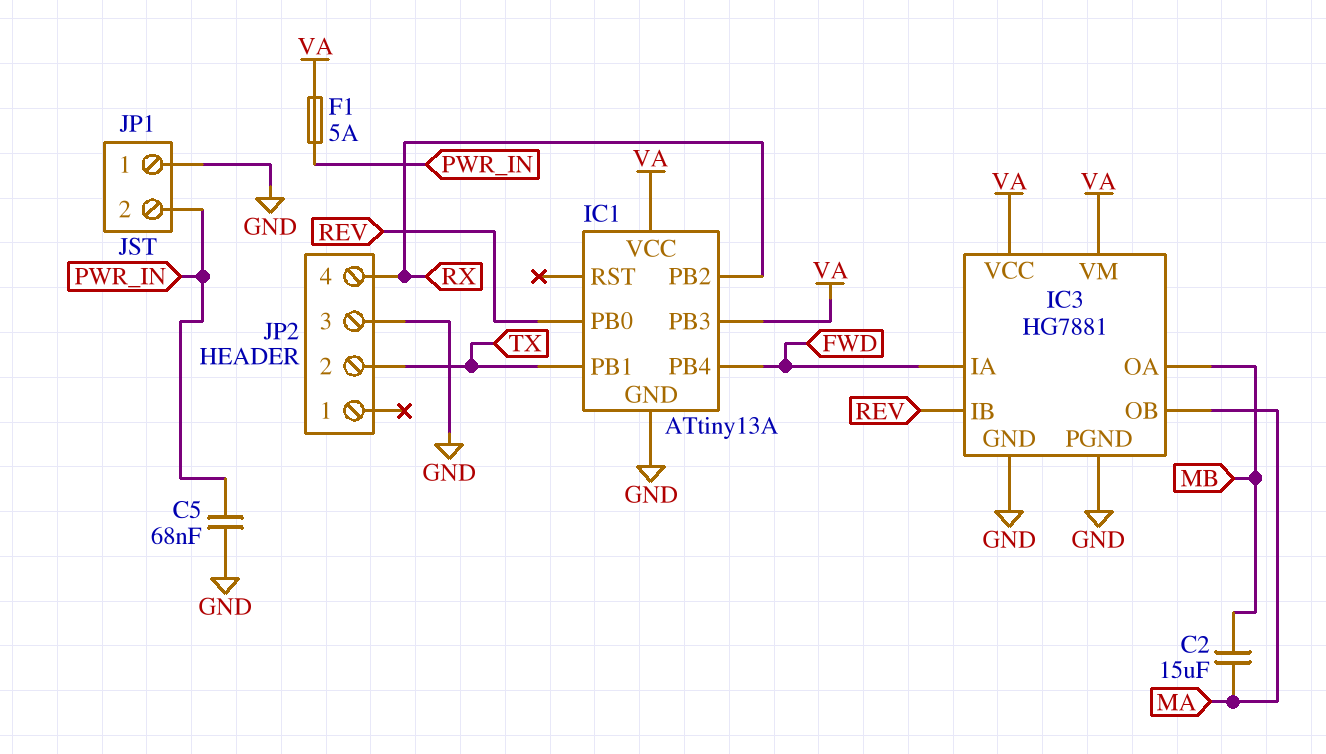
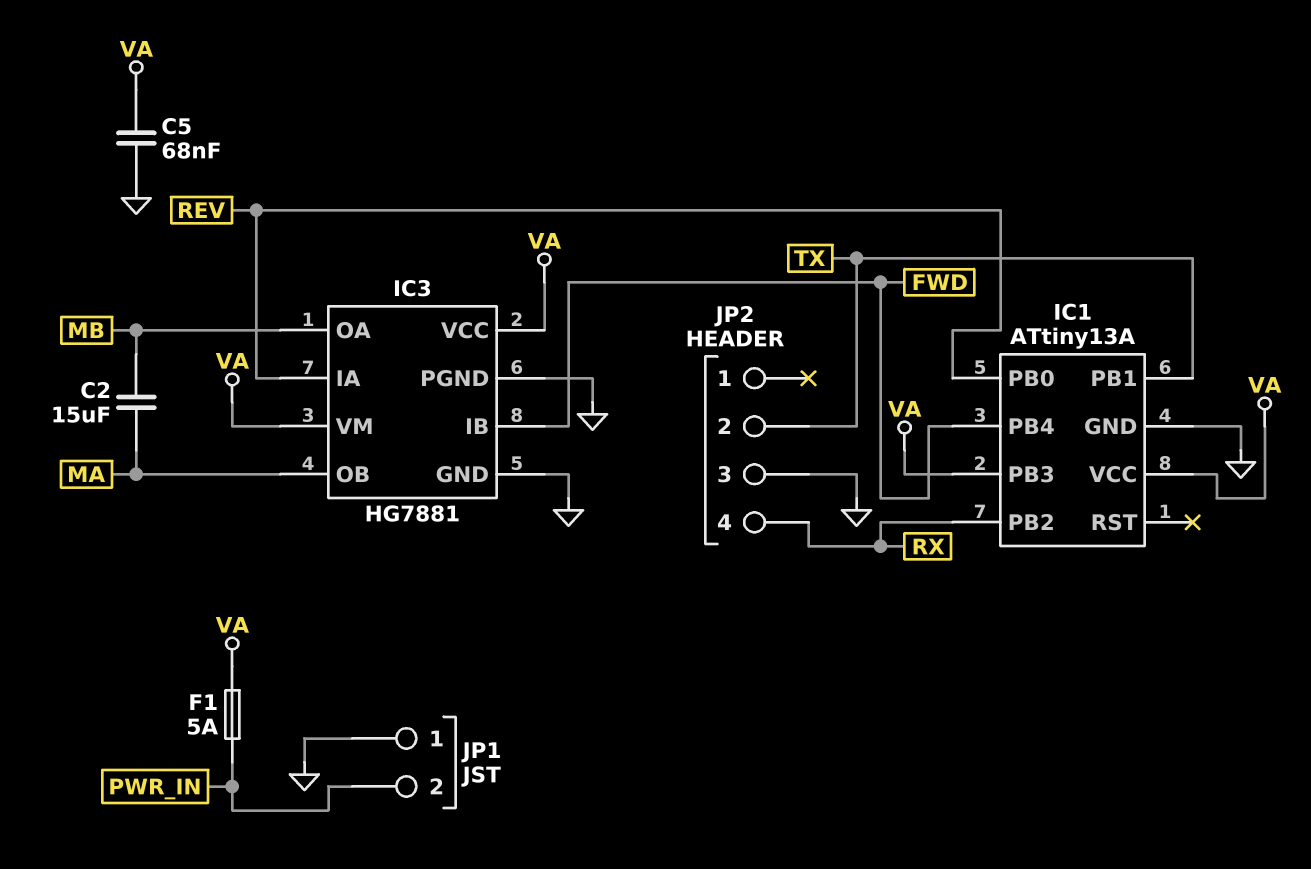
C5: 68nF (GND, PWR_IN) -> 68nF (GND, VA)
IC3 pin IA: FWD -> REV
IC3 pin IB: REV -> FWD

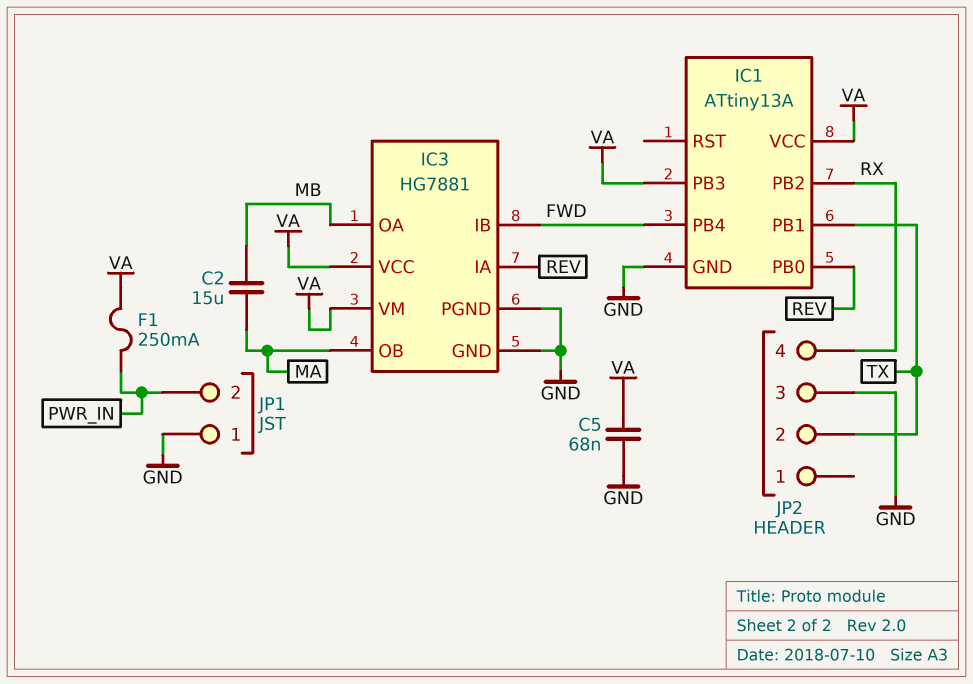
F1: 5A (PWR_IN, VA) -> 250mA (PWR_IN, VA)

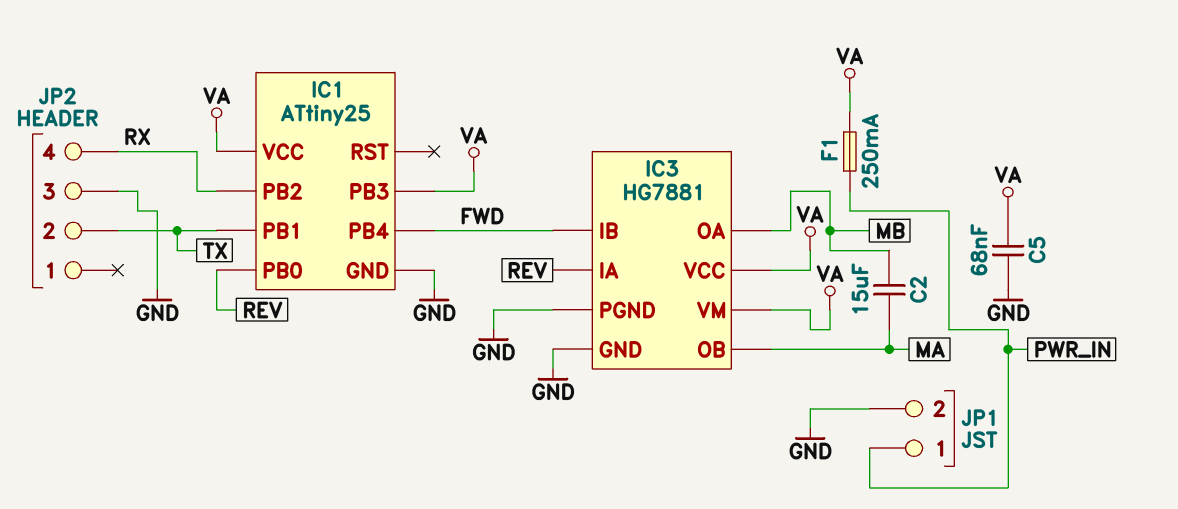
IC1: ATtiny13A -> ATtiny25
JP1 pin 1: GND -> PWR_IN
JP1 pin 2: PWR_IN -> GND

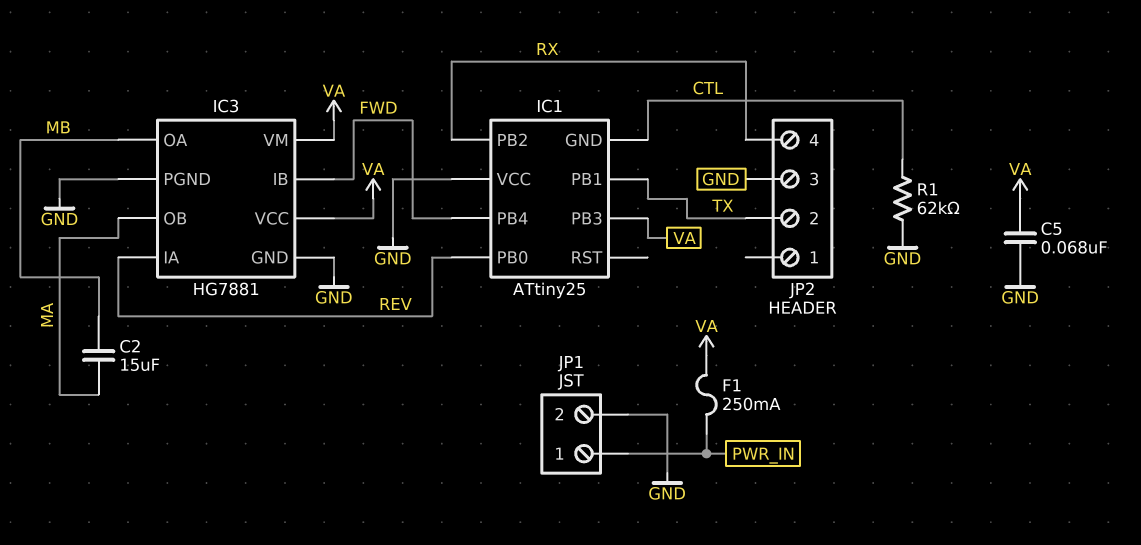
IC1 pin GND: GND -> CTL
IC1 pin VCC: VA -> GND
R1: none -> 62k (CTL, GND)

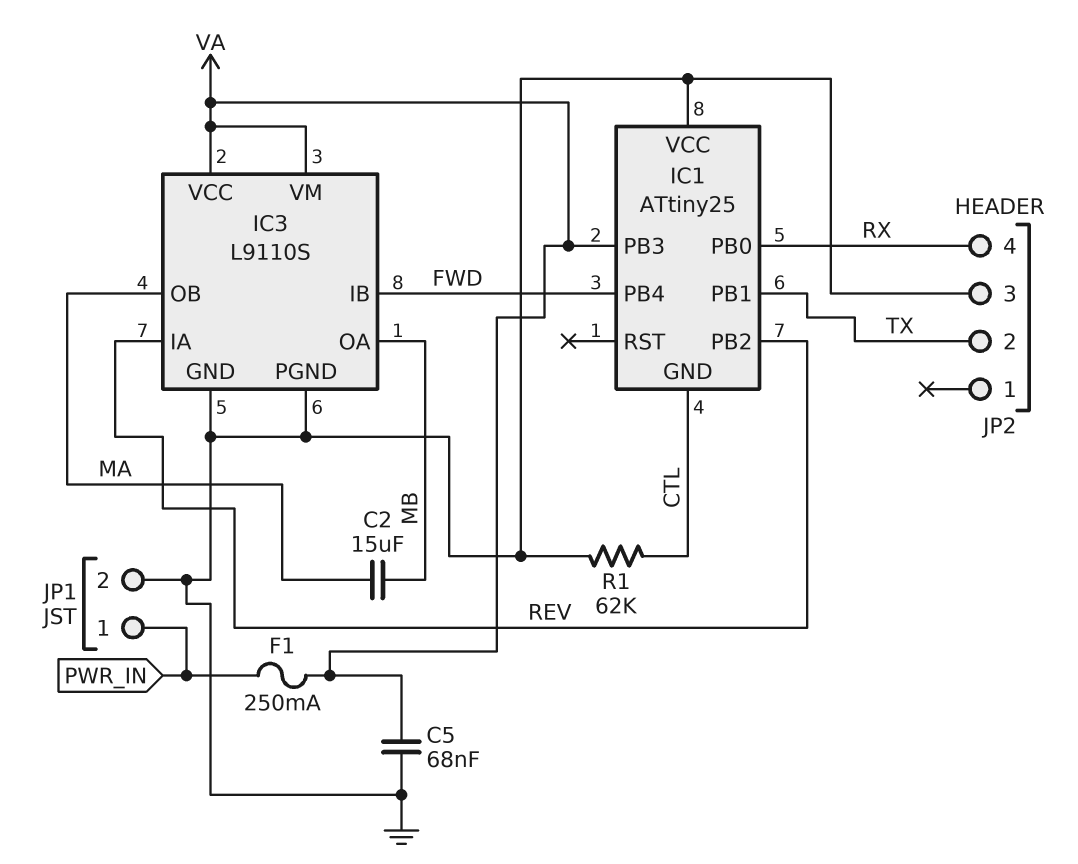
IC1 pin PB0: REV -> RX
IC1 pin PB2: RX -> REV
IC3: HG7881 -> L9110S

